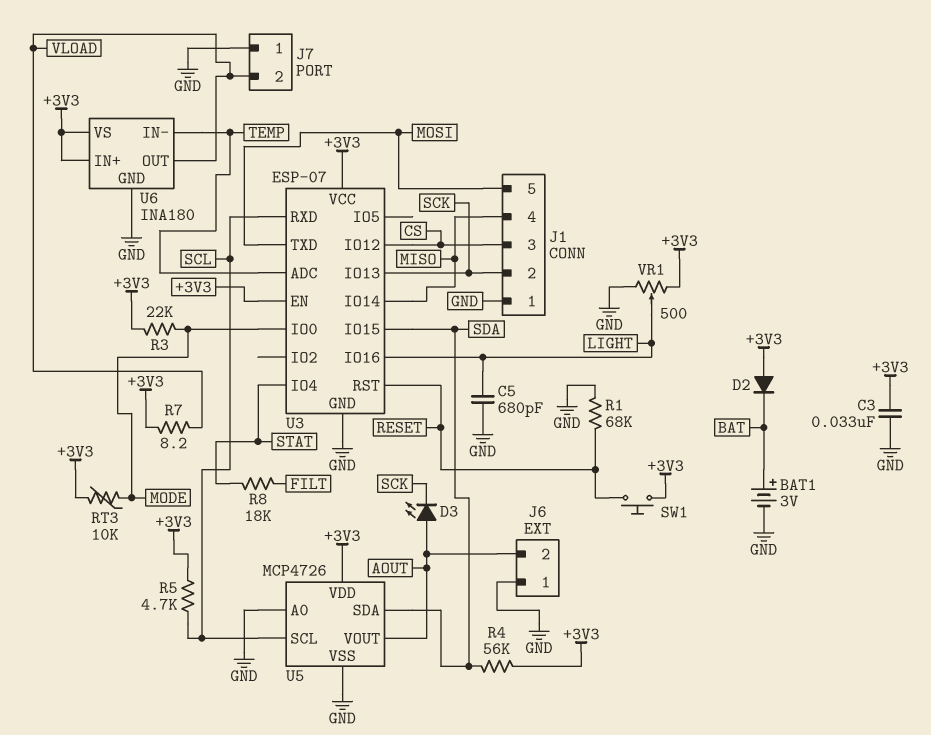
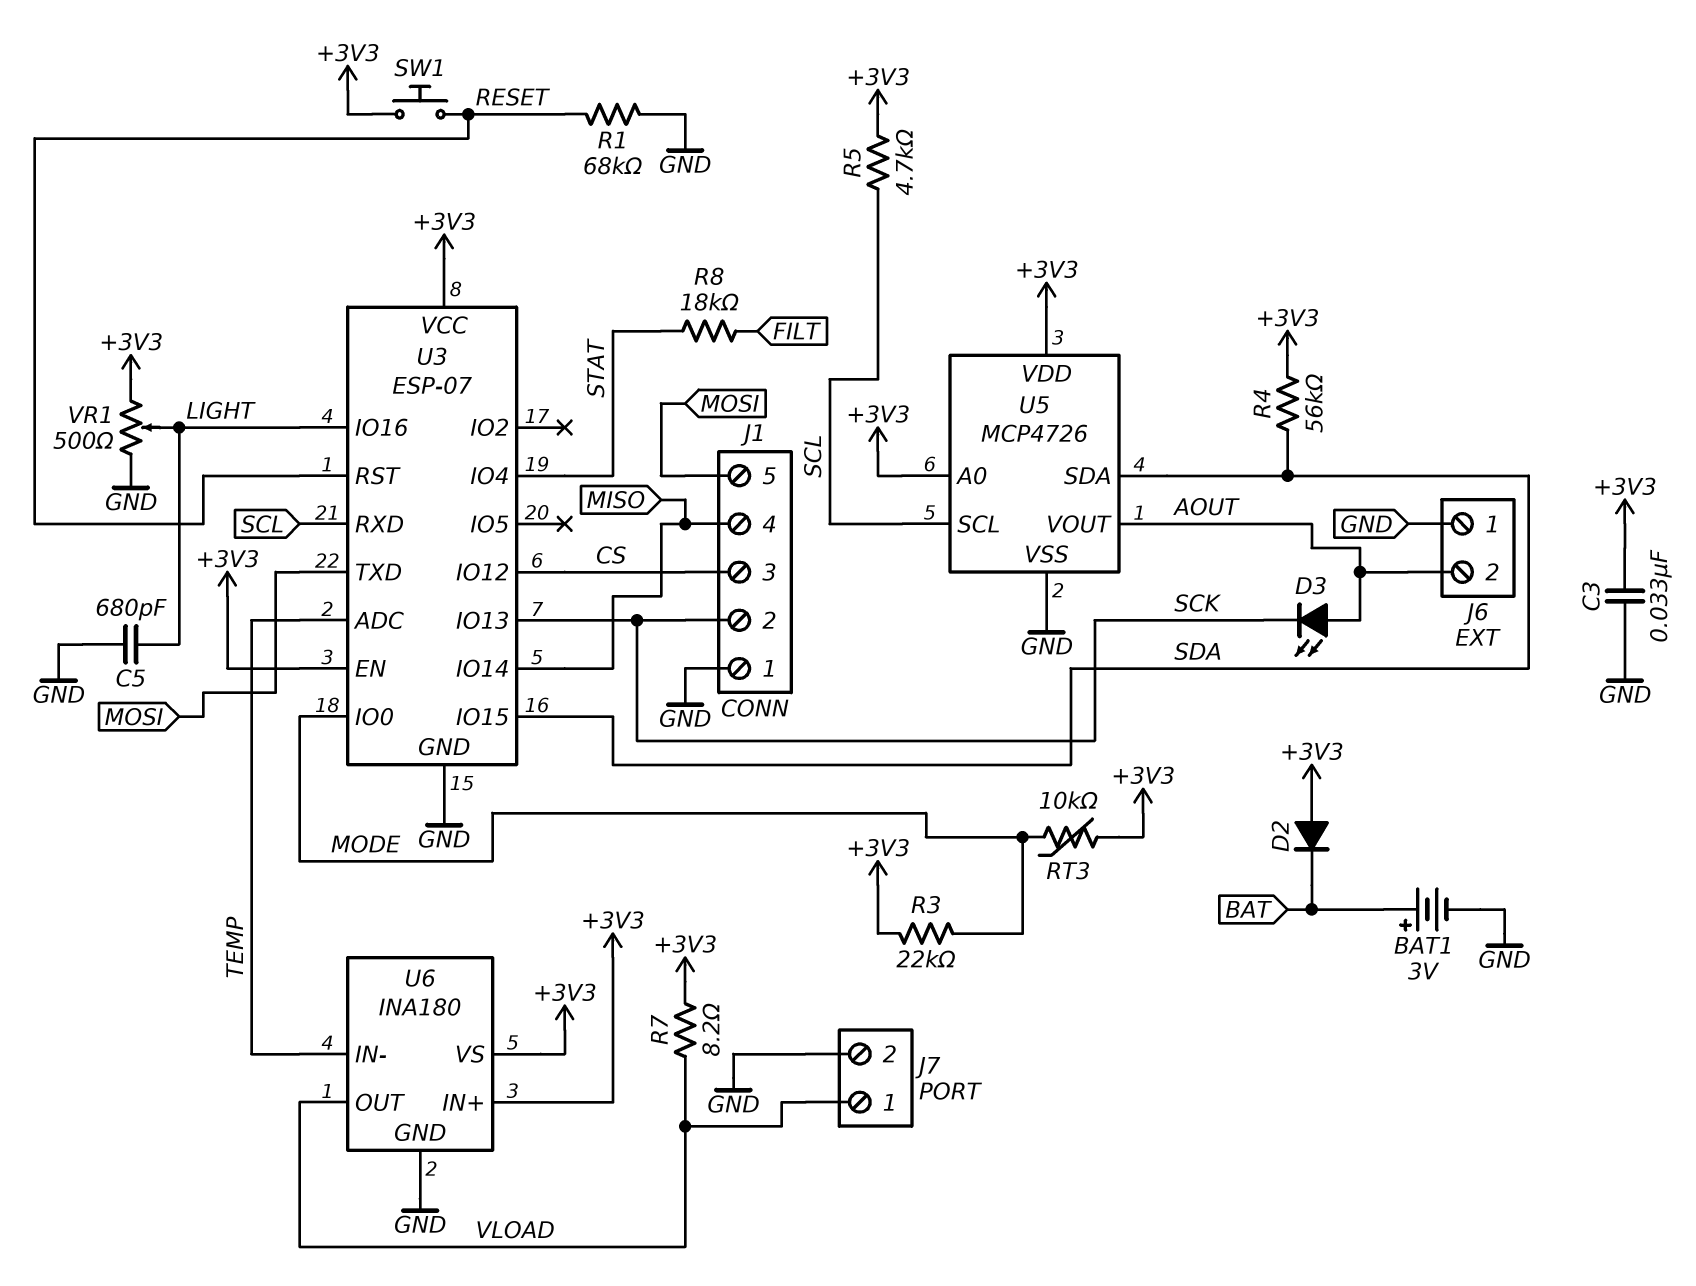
J7 pin 1: GND -> VLOAD
J7 pin 2: VLOAD -> GND
U5 pin A0: GND -> +3V3

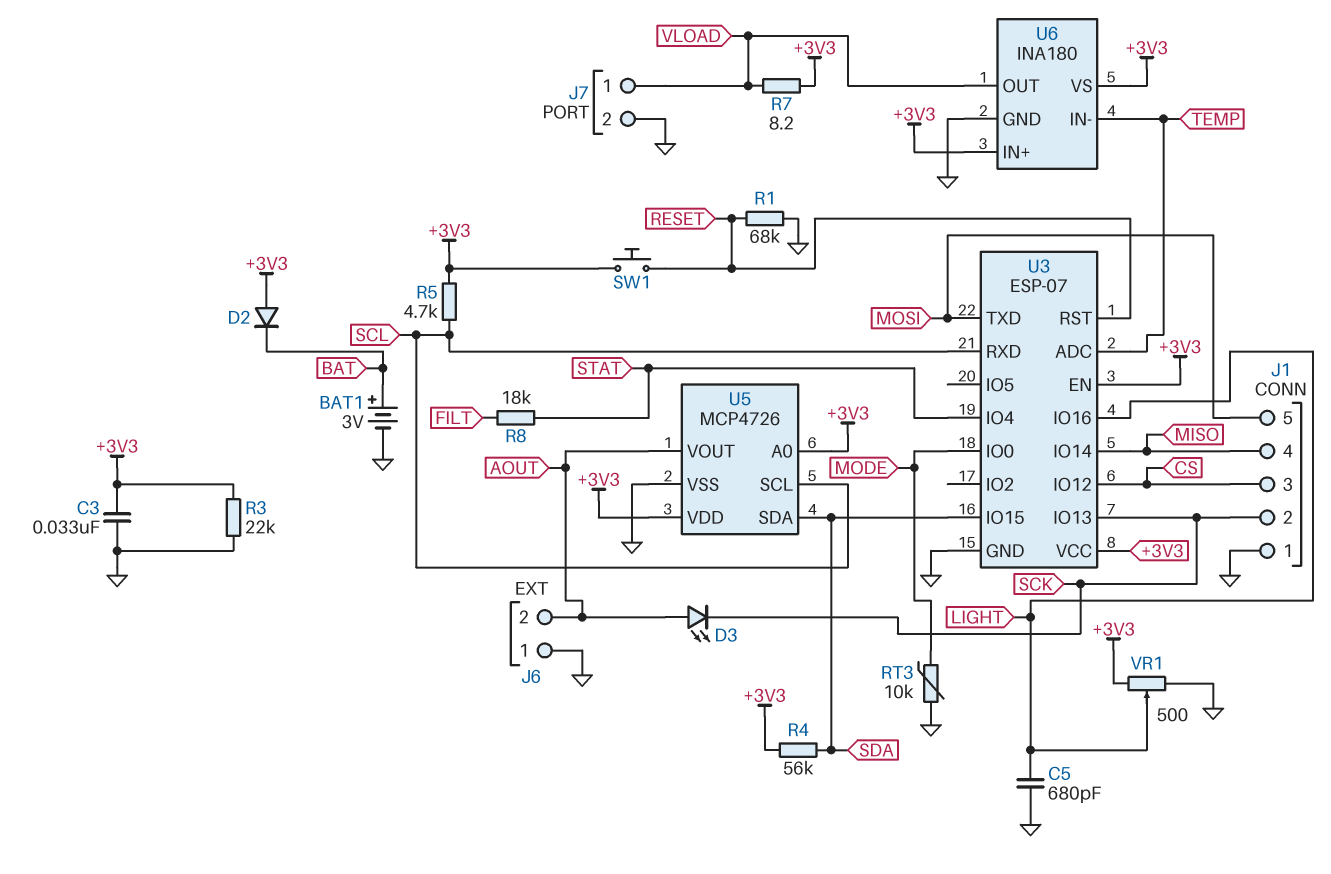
R3: 22k (+3V3, MODE) -> 22k (+3V3, GND)
RT3: 10k (+3V3, MODE) -> 10k (GND, MODE)

